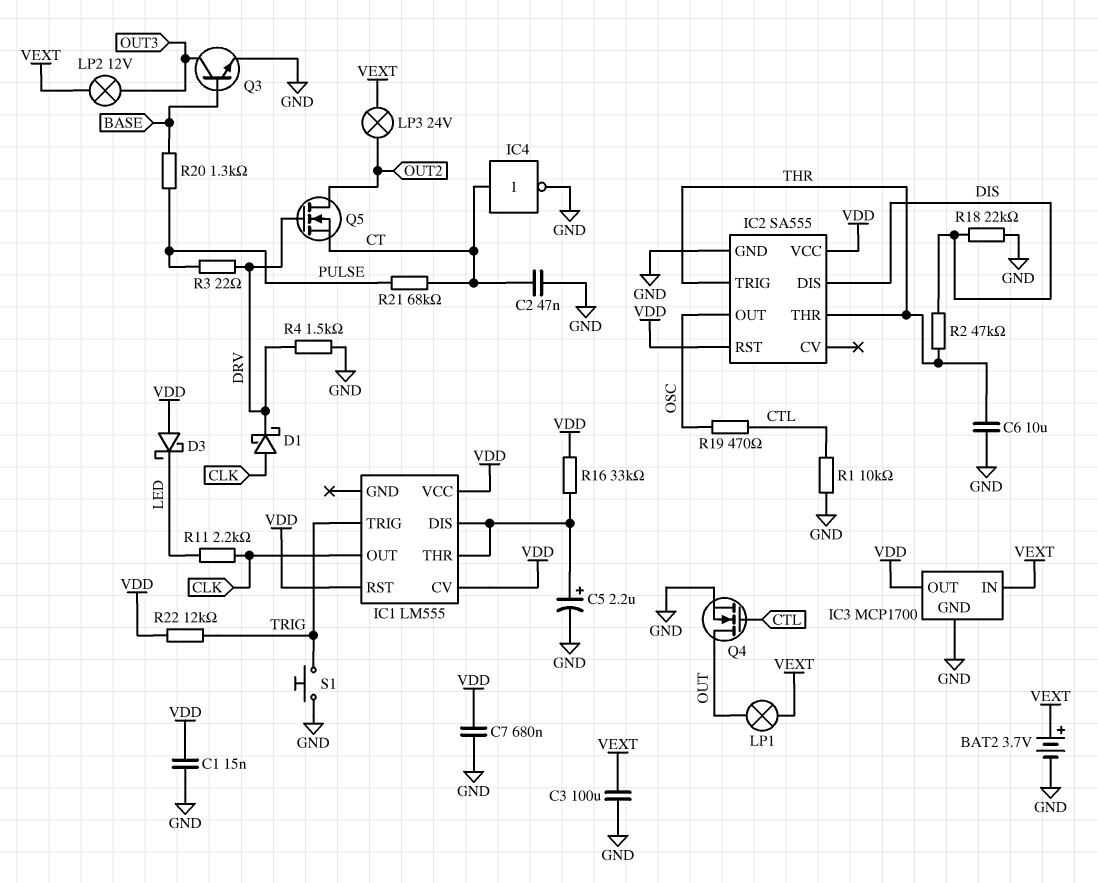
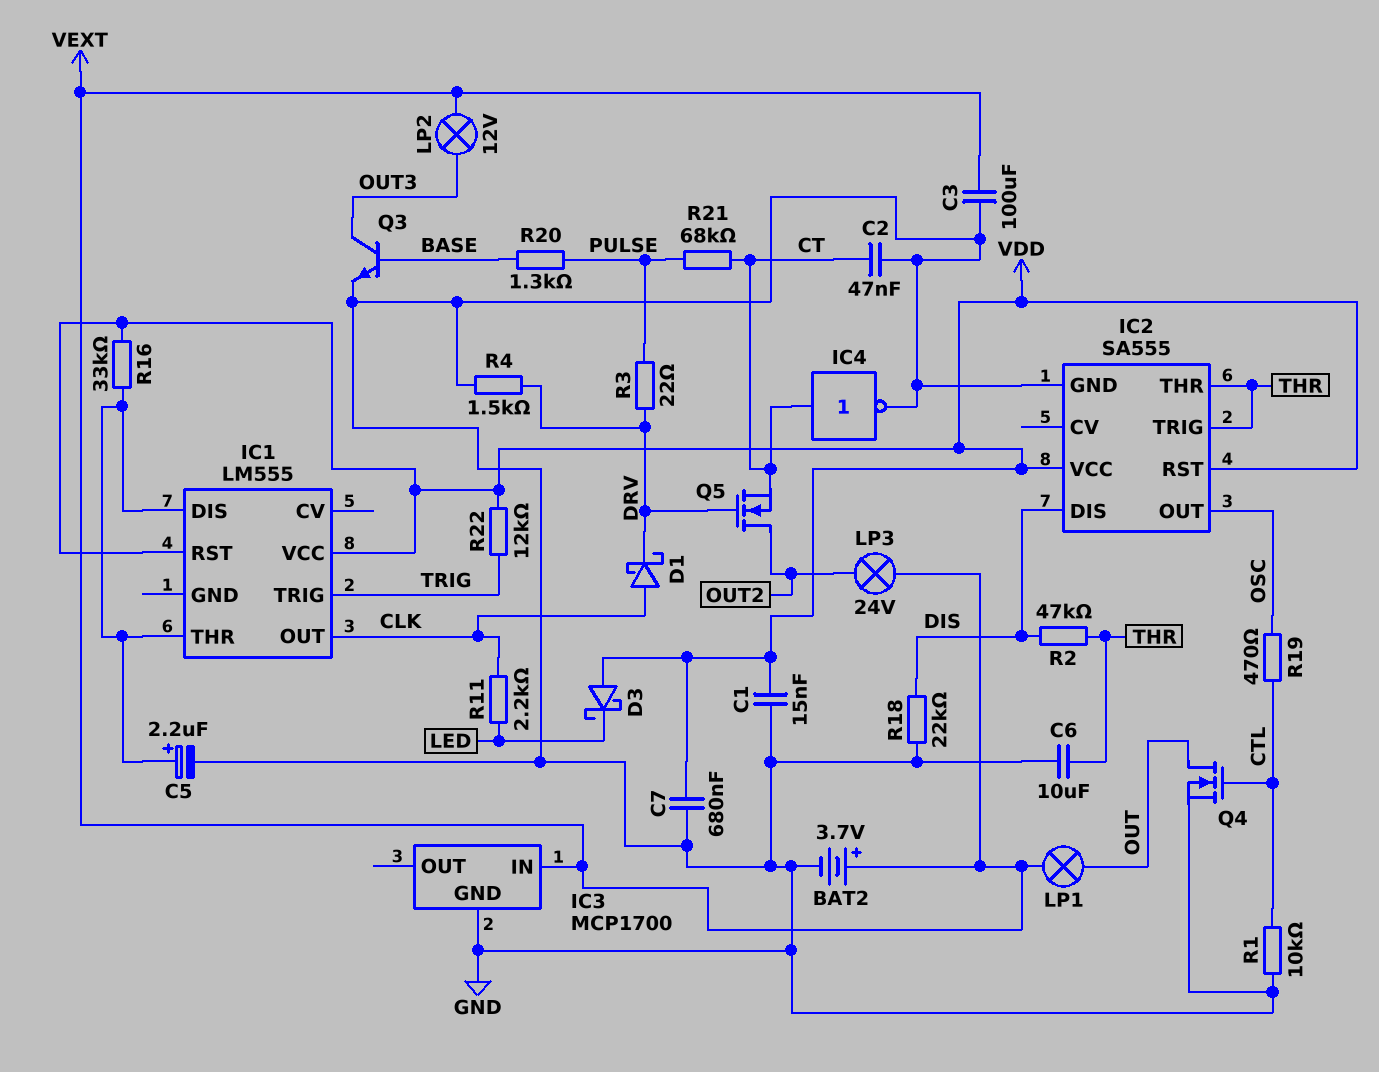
IC1 pin CV: VDD -> none
IC3 pin OUT: VDD -> none
S1: button (GND, TRIG) -> none

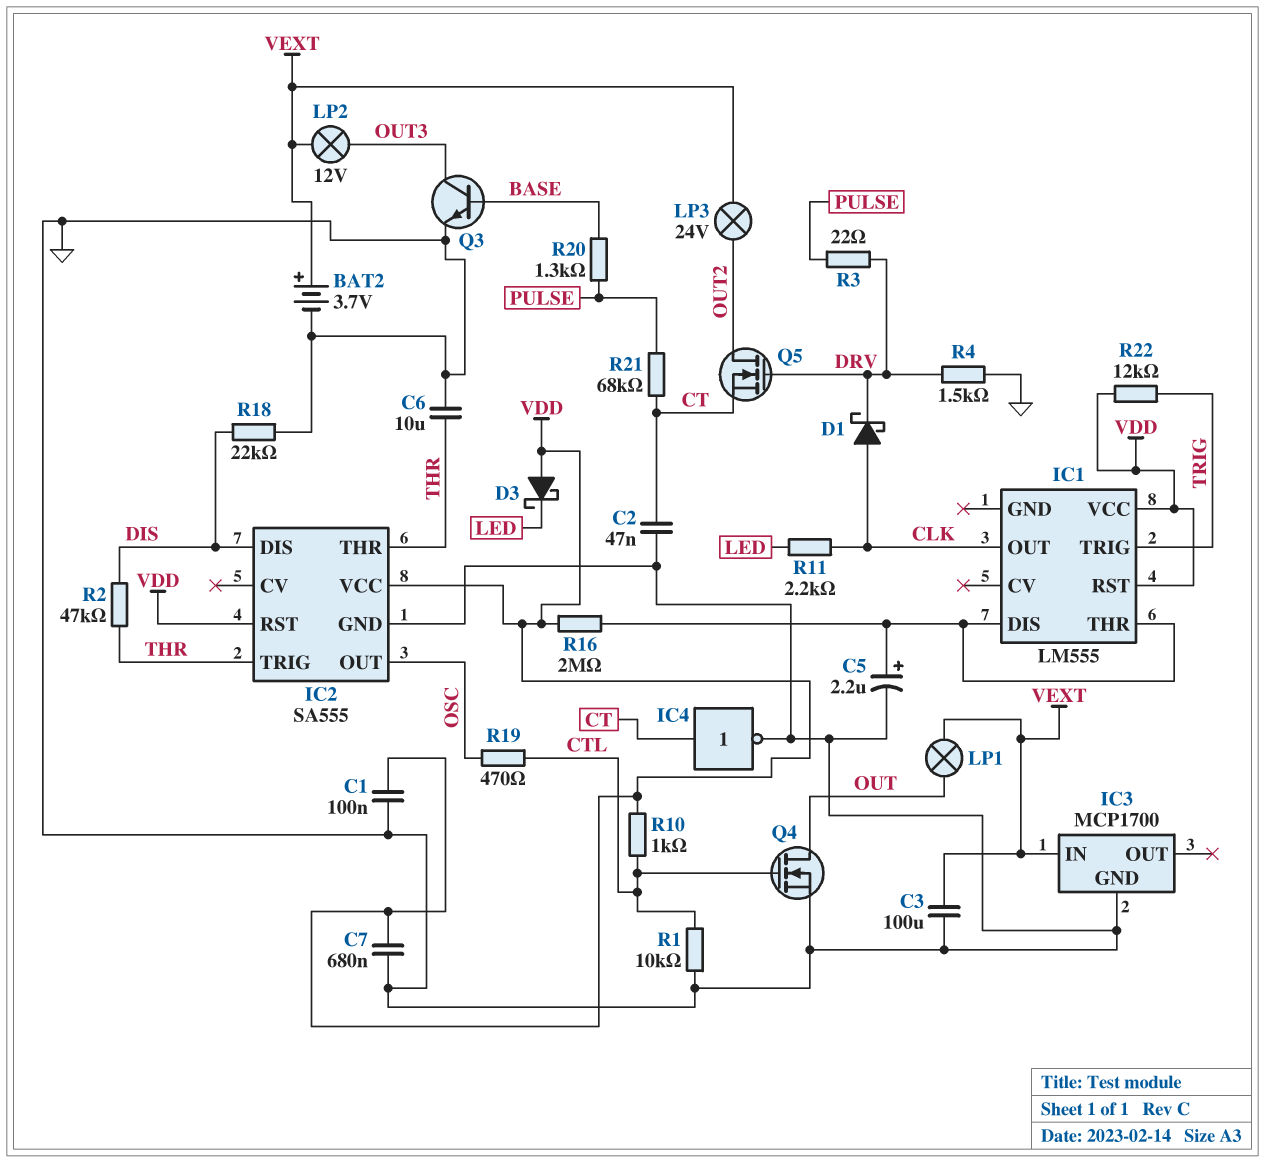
C1: 15nF (GND, VDD) -> 100nF (GND, VDD)
R10: none -> 1k (CTL, VDD)
R16: 33k (IC1/DIS, VDD) -> 2M (IC1/DIS, VDD)

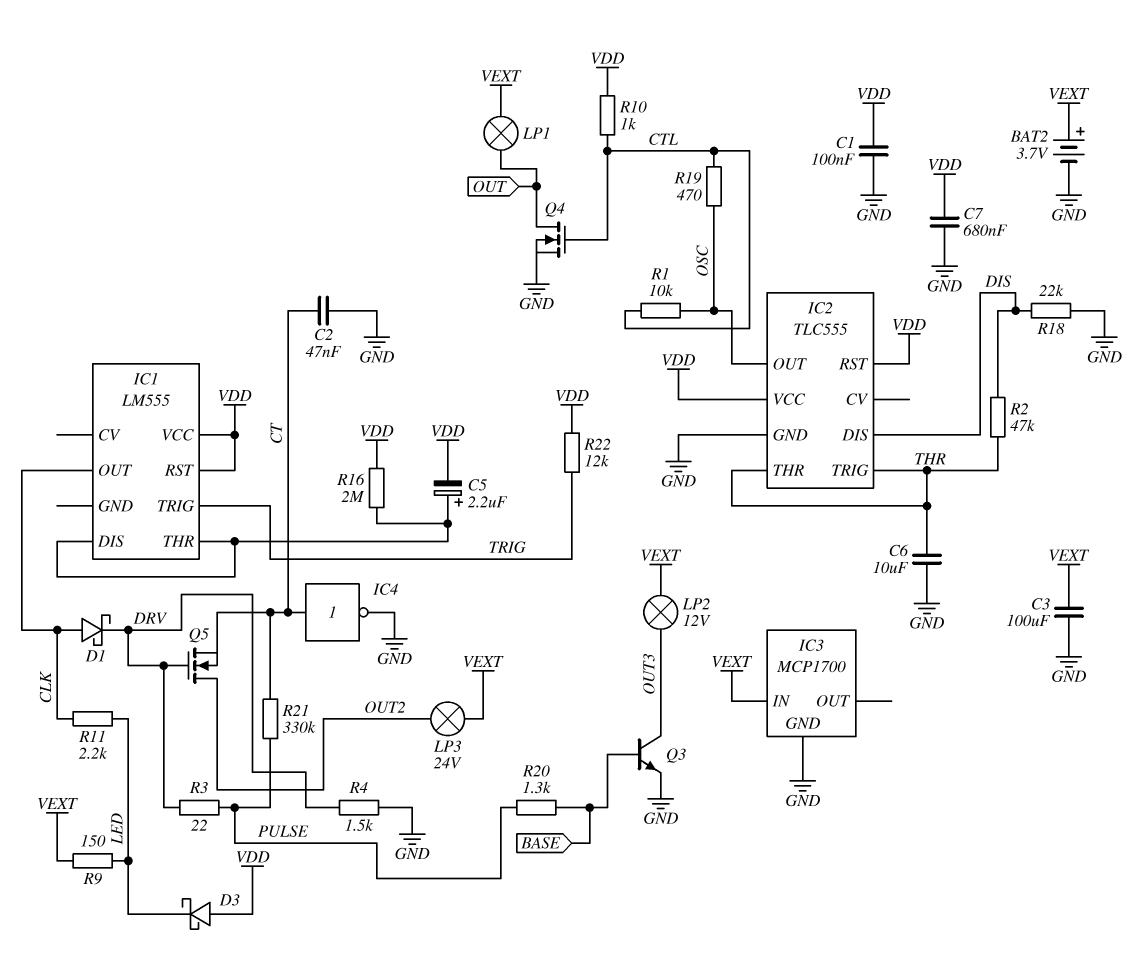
C5: 2.2uF (plus IC1/DIS, minus GND) -> 2.2uF (plus IC1/DIS, minus VDD)
IC2: SA555 -> TLC555
R1: 10k (CTL, GND) -> 10k (CTL, OSC)
R9: none -> 150 (LED, VEXT)
R21: 68k (CT, PULSE) -> 330k (CT, PULSE)

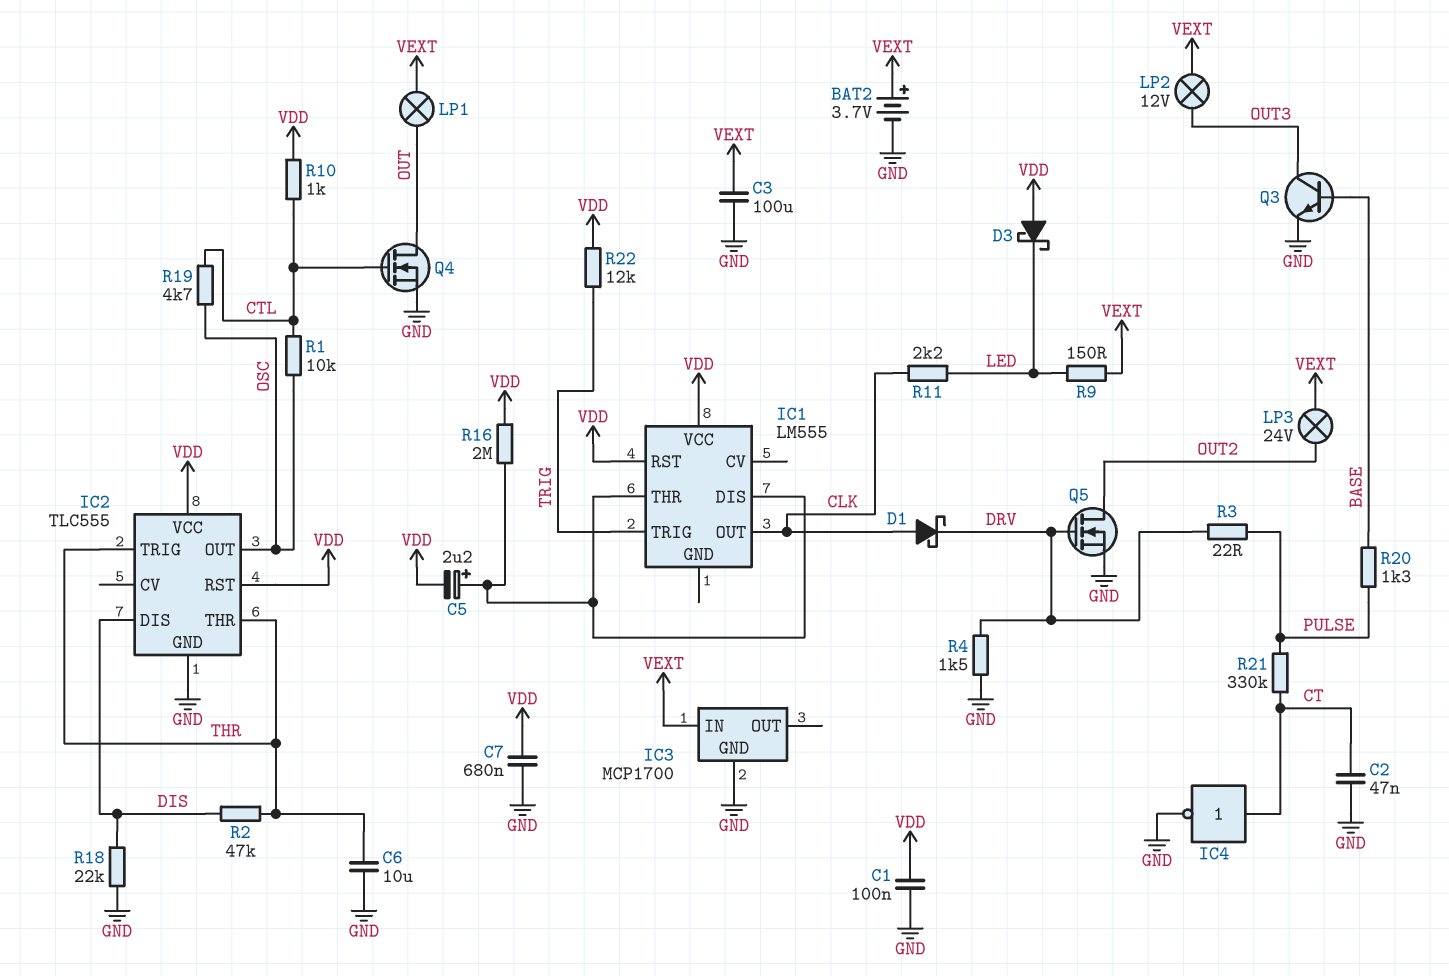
Q5: NMOS (G DRV, D OUT2, S CT) -> NMOS (G DRV, D OUT2, S GND)
R19: 470 (CTL, OSC) -> 4.7k (CTL, OSC)

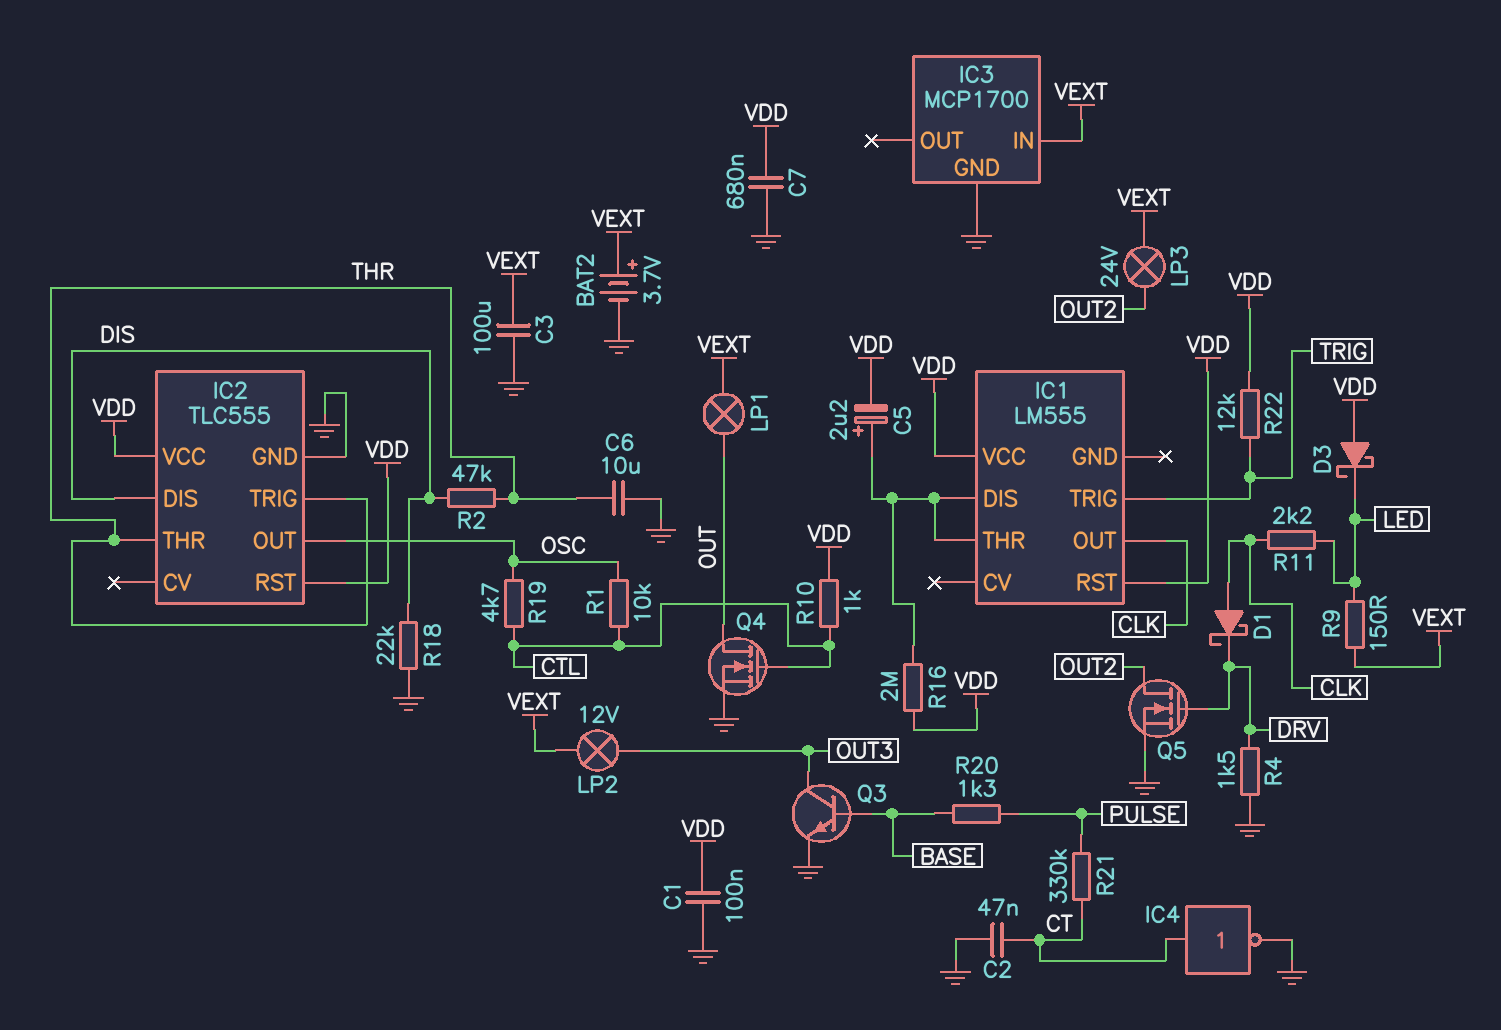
R3: 22 (DRV, PULSE) -> none

